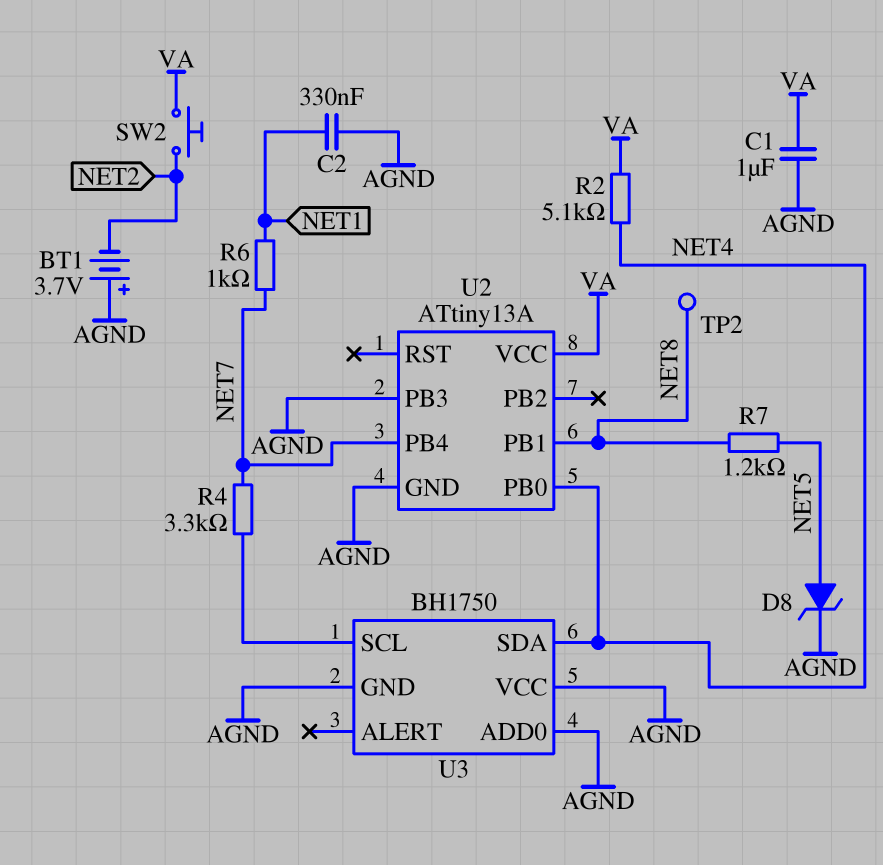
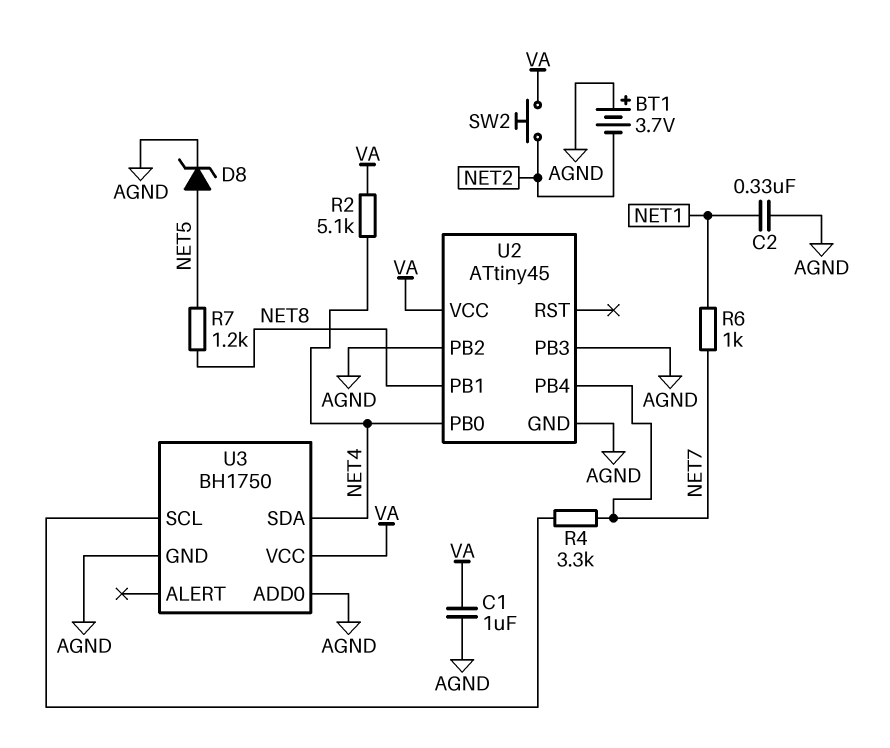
TP2: test point (NET8) -> none
U2: ATtiny13A -> ATtiny45
U2 pin PB2: none -> AGND
U3 pin VCC: AGND -> VA

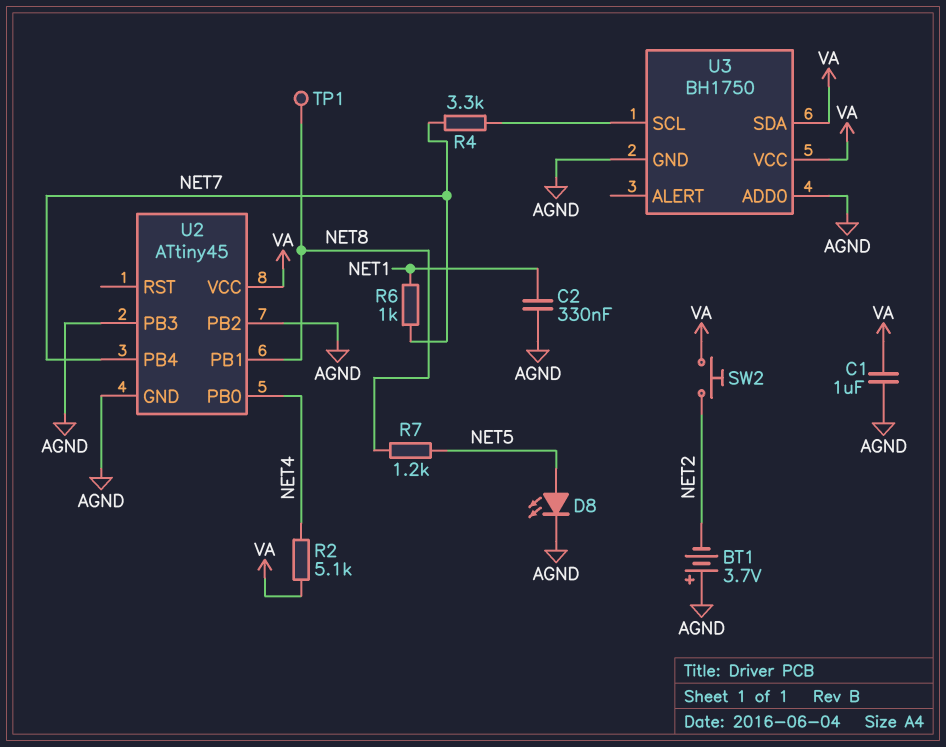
D8: zener (A NET5, K AGND) -> LED (A NET5, K AGND)
TP1: none -> test point (NET8)
U3 pin SDA: NET4 -> VA

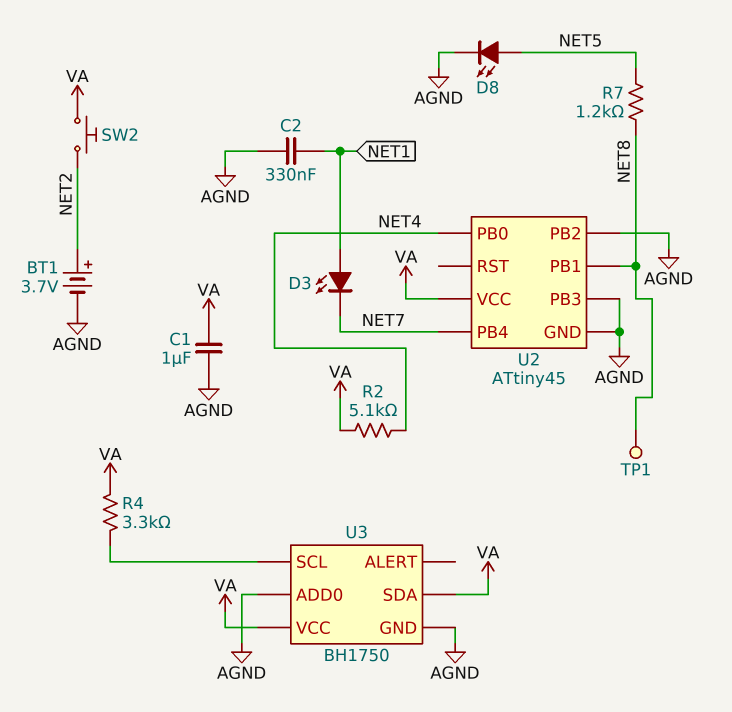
BT1: 3.7V (plus AGND, minus NET2) -> 3.7V (plus NET2, minus AGND)
D3: none -> LED (A NET1, K NET7)
R4: 3.3k (NET7, U3/SCL) -> 3.3k (U3/SCL, VA)
R6: 1k (NET1, NET7) -> none

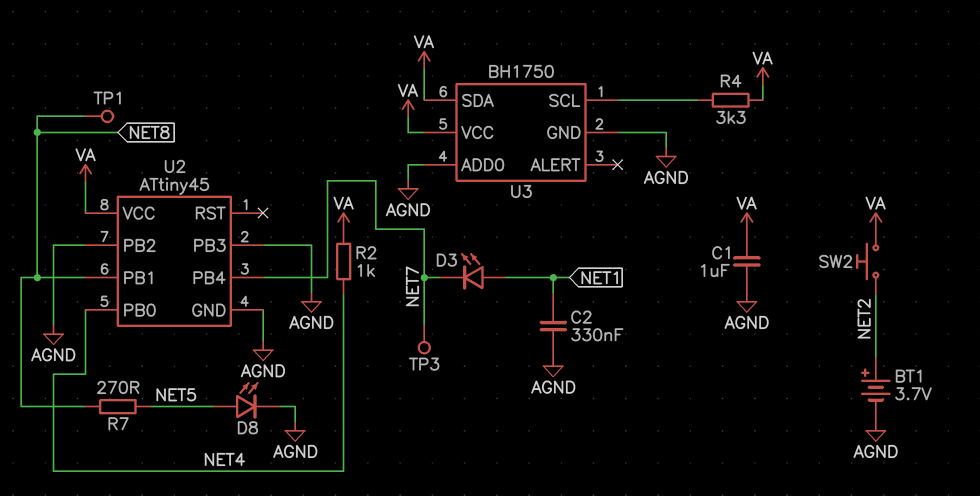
R2: 5.1k (NET4, VA) -> 1k (NET4, VA)
R7: 1.2k (NET5, NET8) -> 270 (NET5, NET8)
TP3: none -> test point (NET7)

